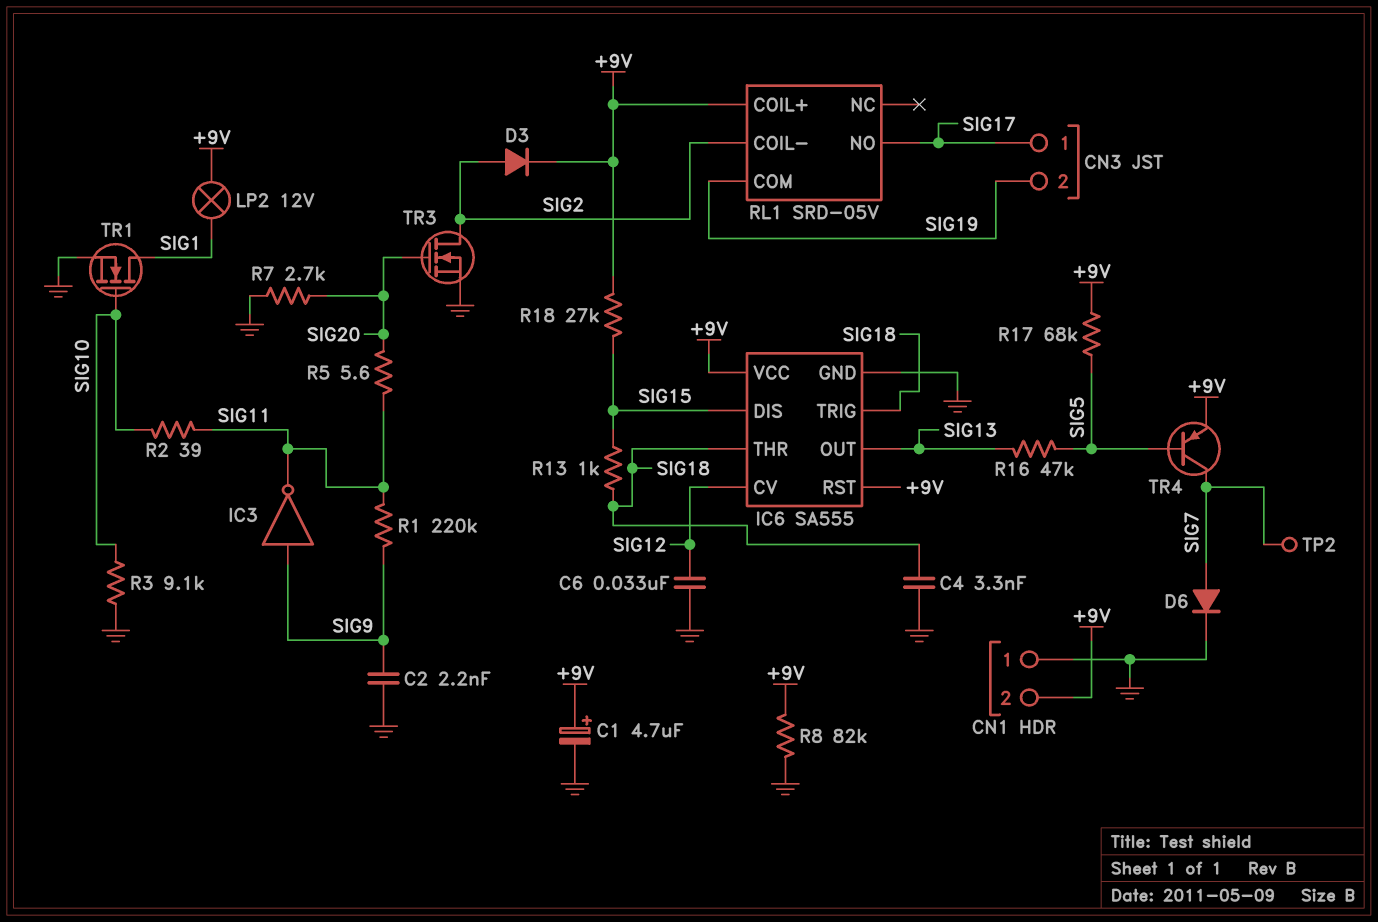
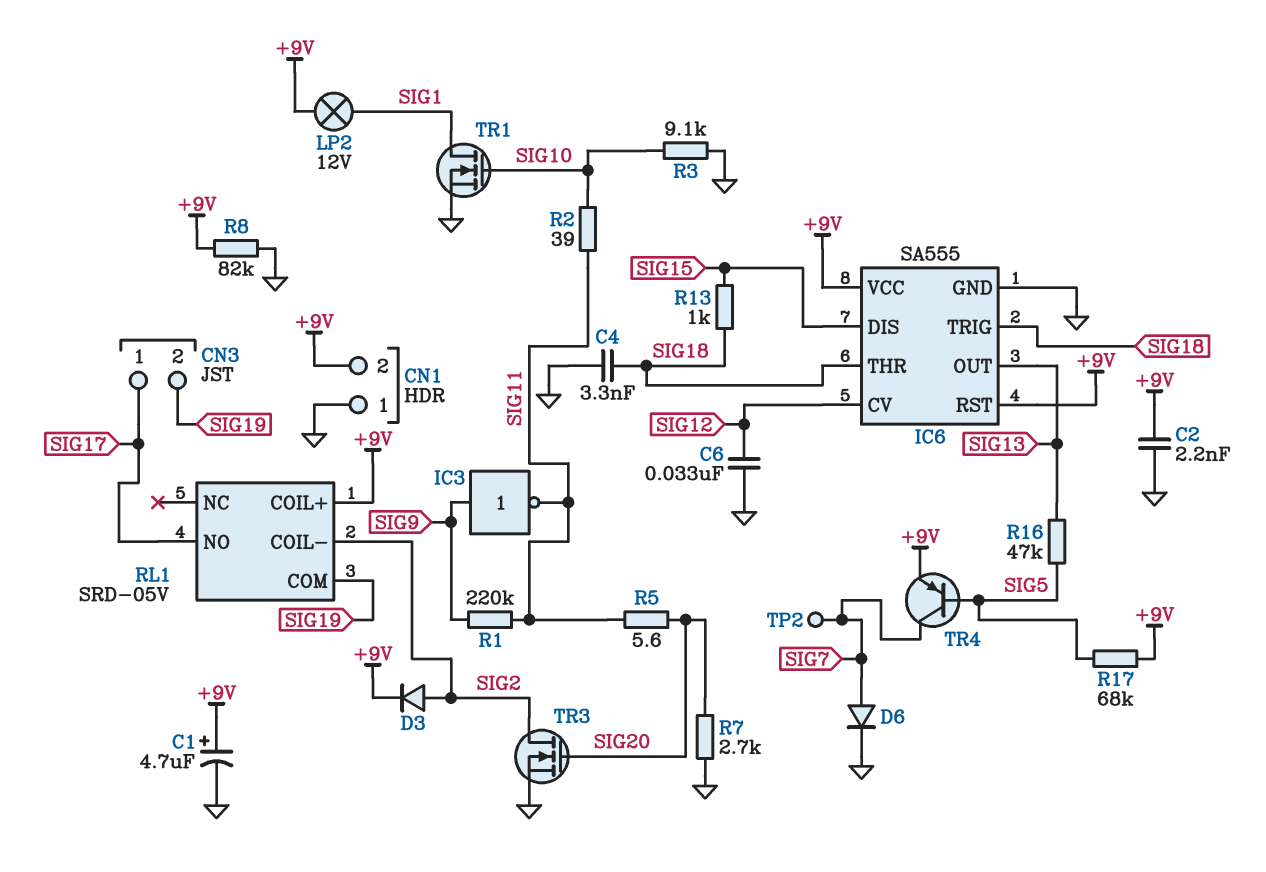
C2: 2.2nF (GND, SIG9) -> 2.2nF (+9V, GND)
R18: 27k (+9V, SIG15) -> none

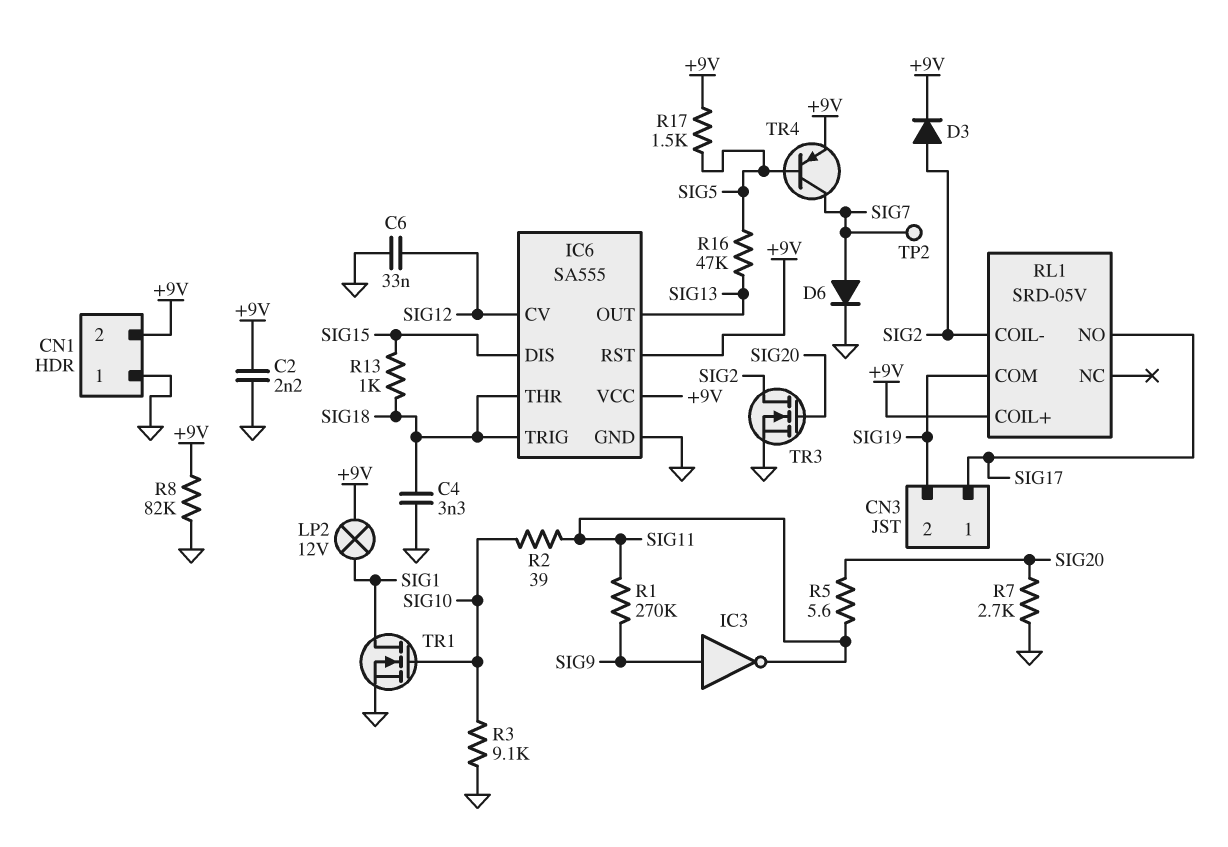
C1: 4.7uF (plus +9V, minus GND) -> none
R1: 220k (SIG9, SIG11) -> 270k (SIG9, SIG11)
R17: 68k (+9V, SIG5) -> 1.5k (+9V, SIG5)

